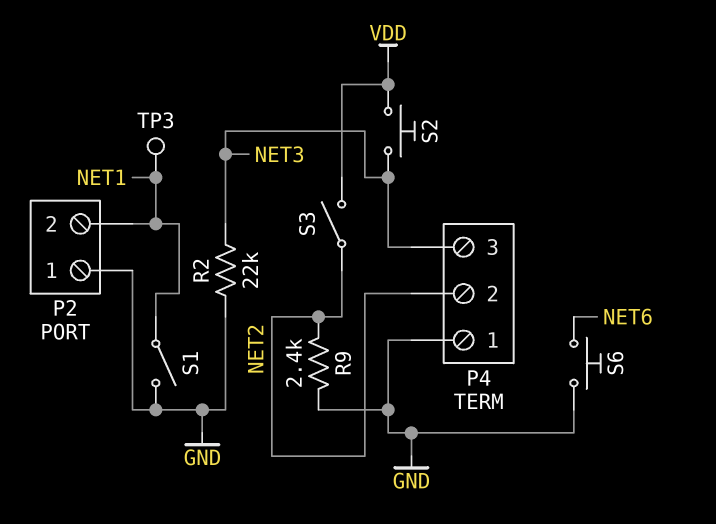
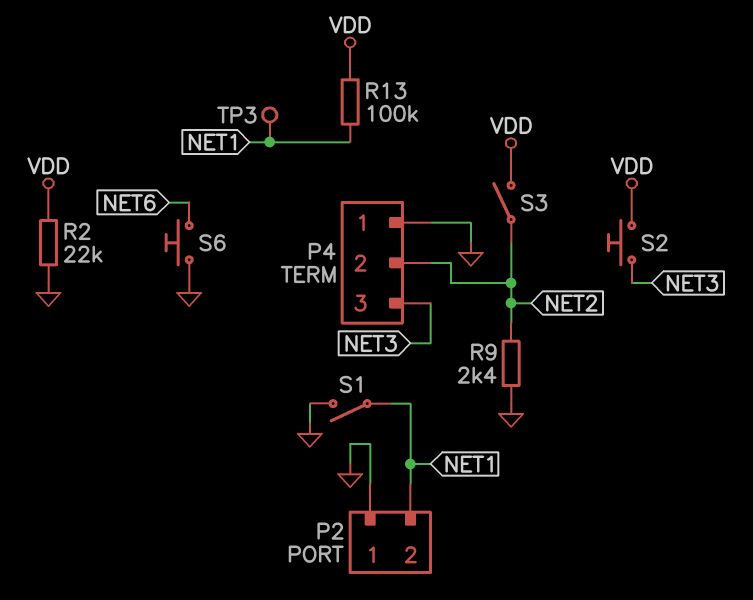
R2: 22k (GND, NET3) -> 22k (GND, VDD)
R13: none -> 100k (NET1, VDD)

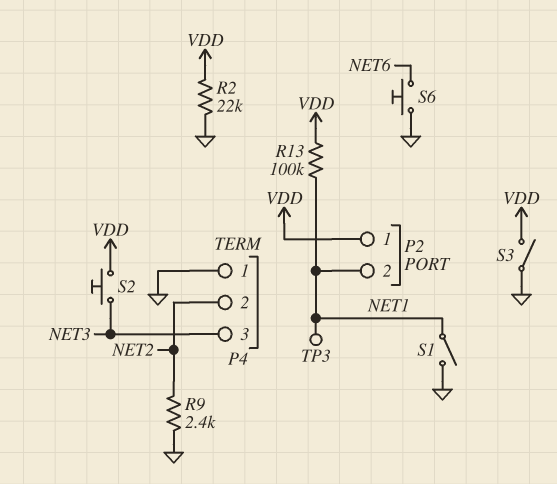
P2 pin 1: GND -> VDD
S3: switch (NET2, VDD) -> switch (GND, VDD)

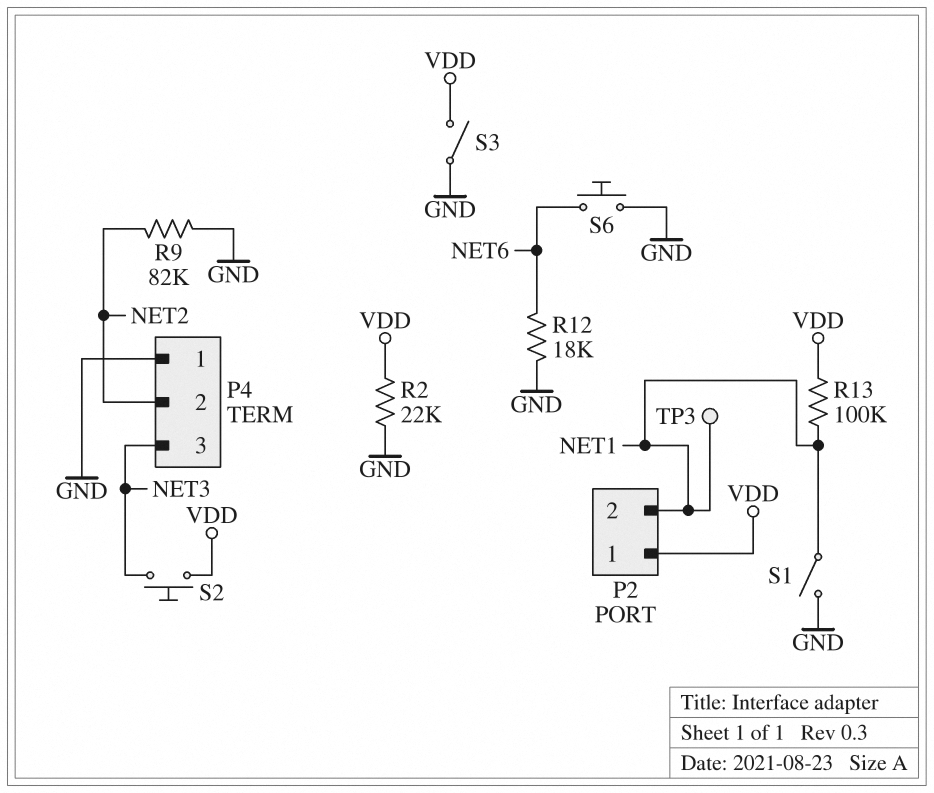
R9: 2.4k (GND, NET2) -> 82k (GND, NET2)
R12: none -> 18k (GND, NET6)

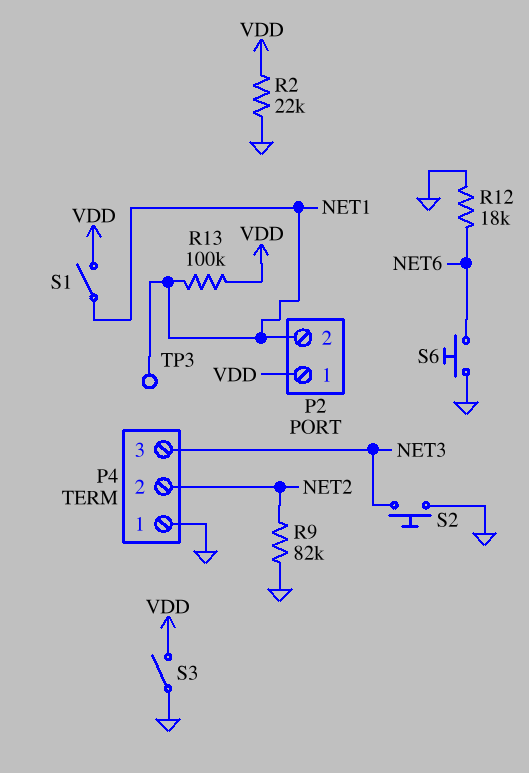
S1: switch (GND, NET1) -> switch (NET1, VDD)
S2: button (NET3, VDD) -> button (GND, NET3)

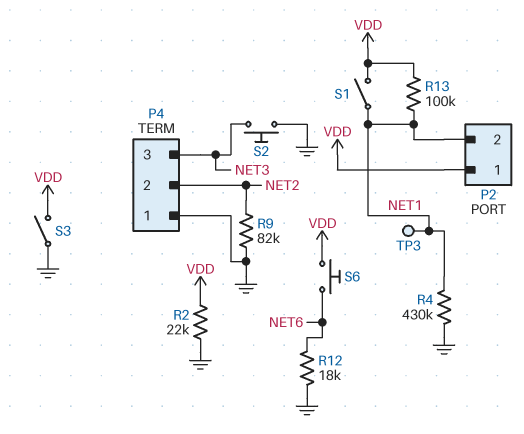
R4: none -> 430k (GND, NET1)
S6: button (GND, NET6) -> button (NET6, VDD)

